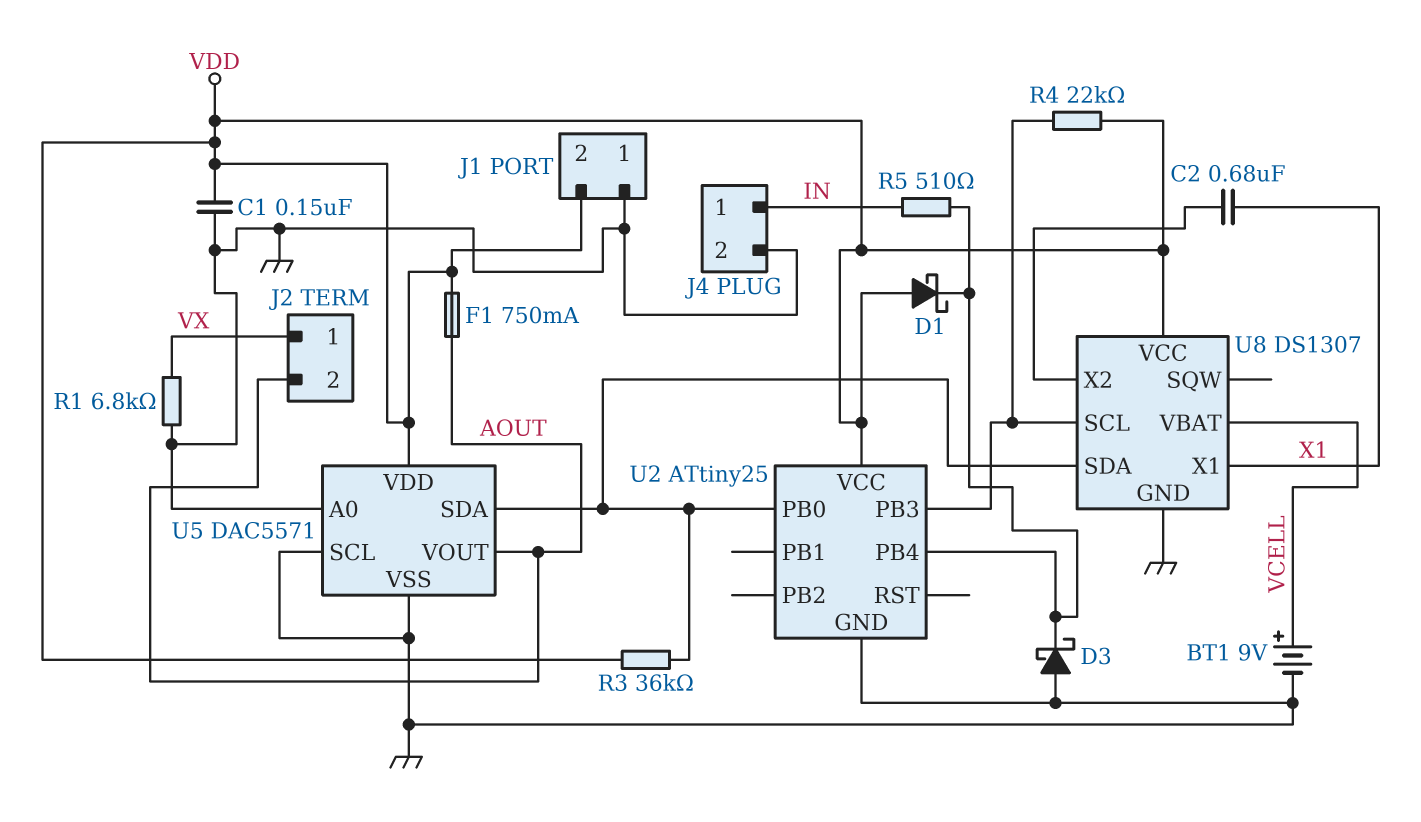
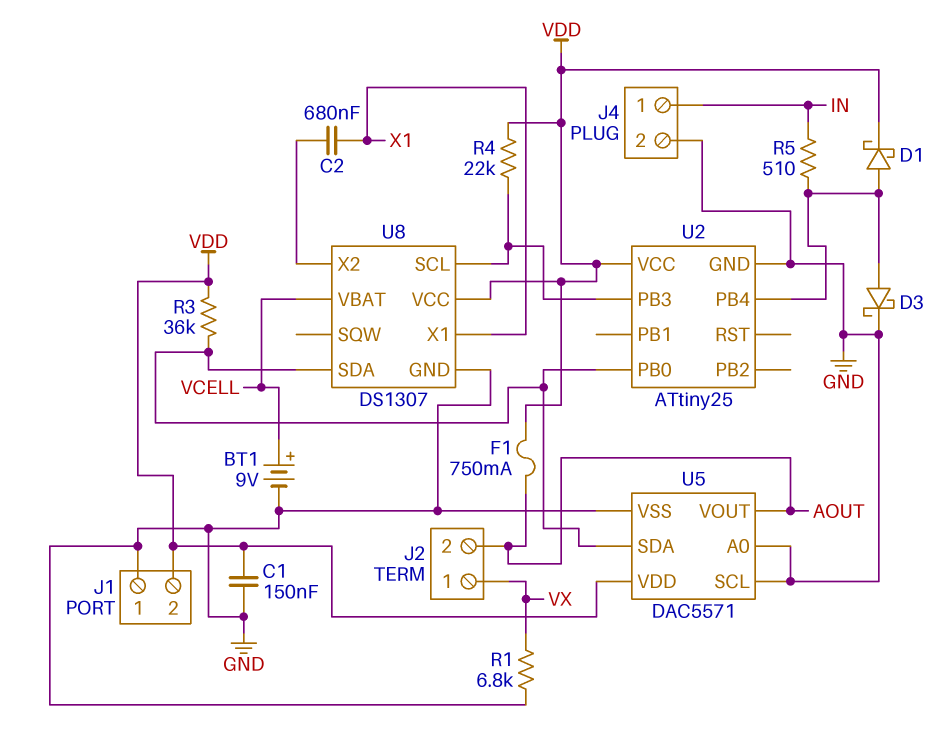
D1: schottky (A VDD, K U2/PB4) -> schottky (A U2/PB4, K VDD)
D3: schottky (A GND, K U2/PB4) -> schottky (A U2/PB4, K GND)

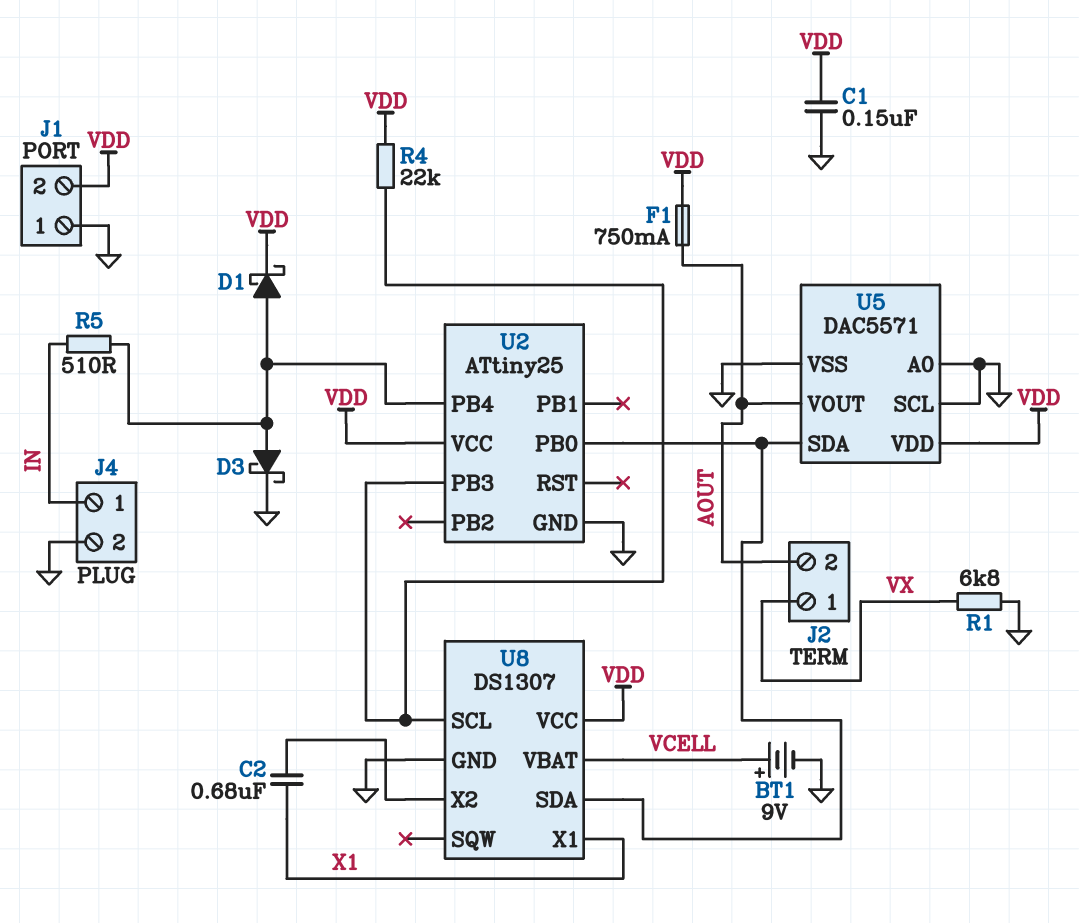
R3: 36k (U2/PB0, VDD) -> none

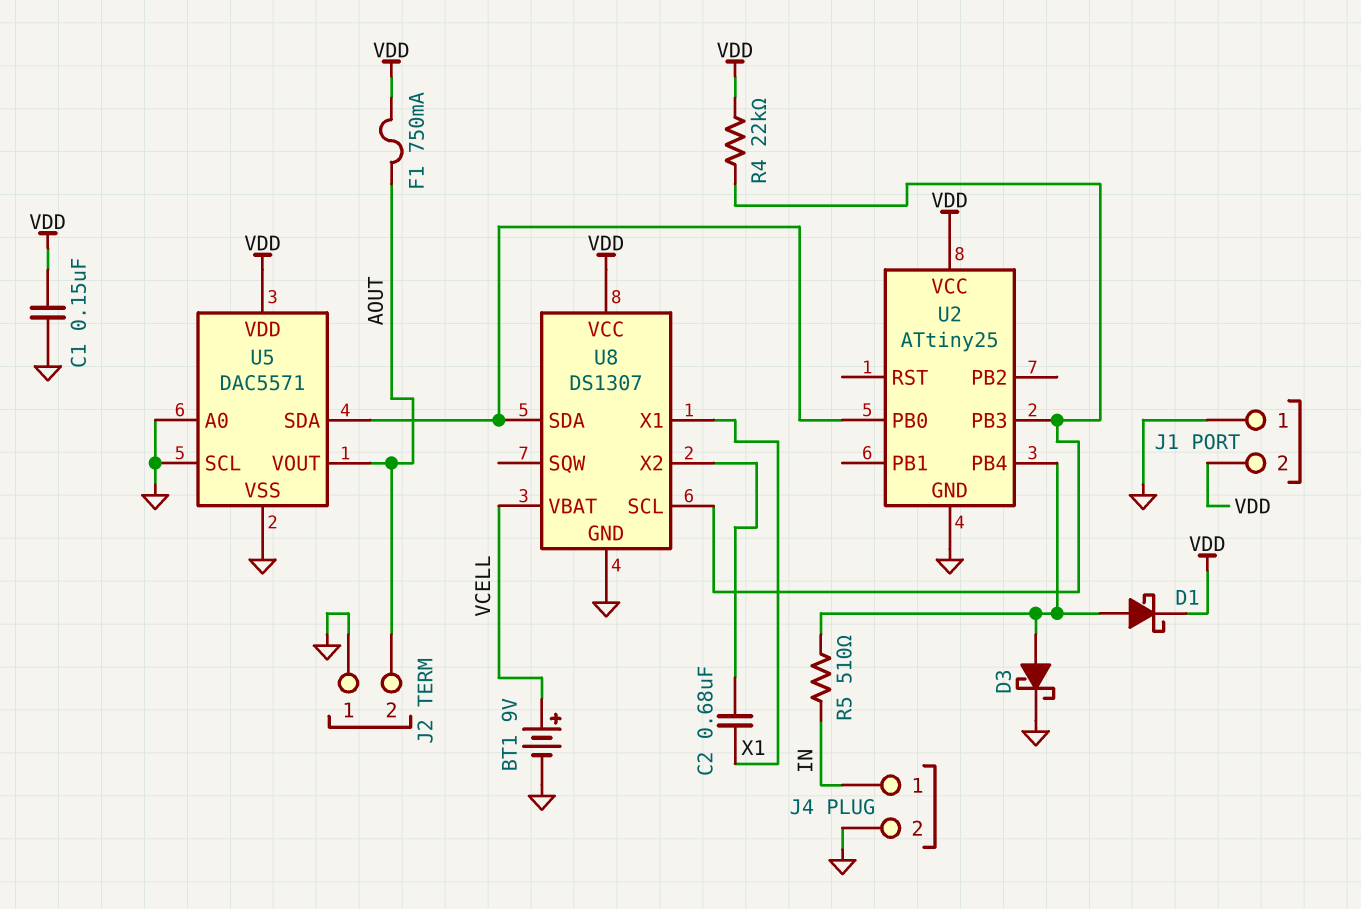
J2 pin 1: VX -> GND
R1: 6.8k (GND, VX) -> none

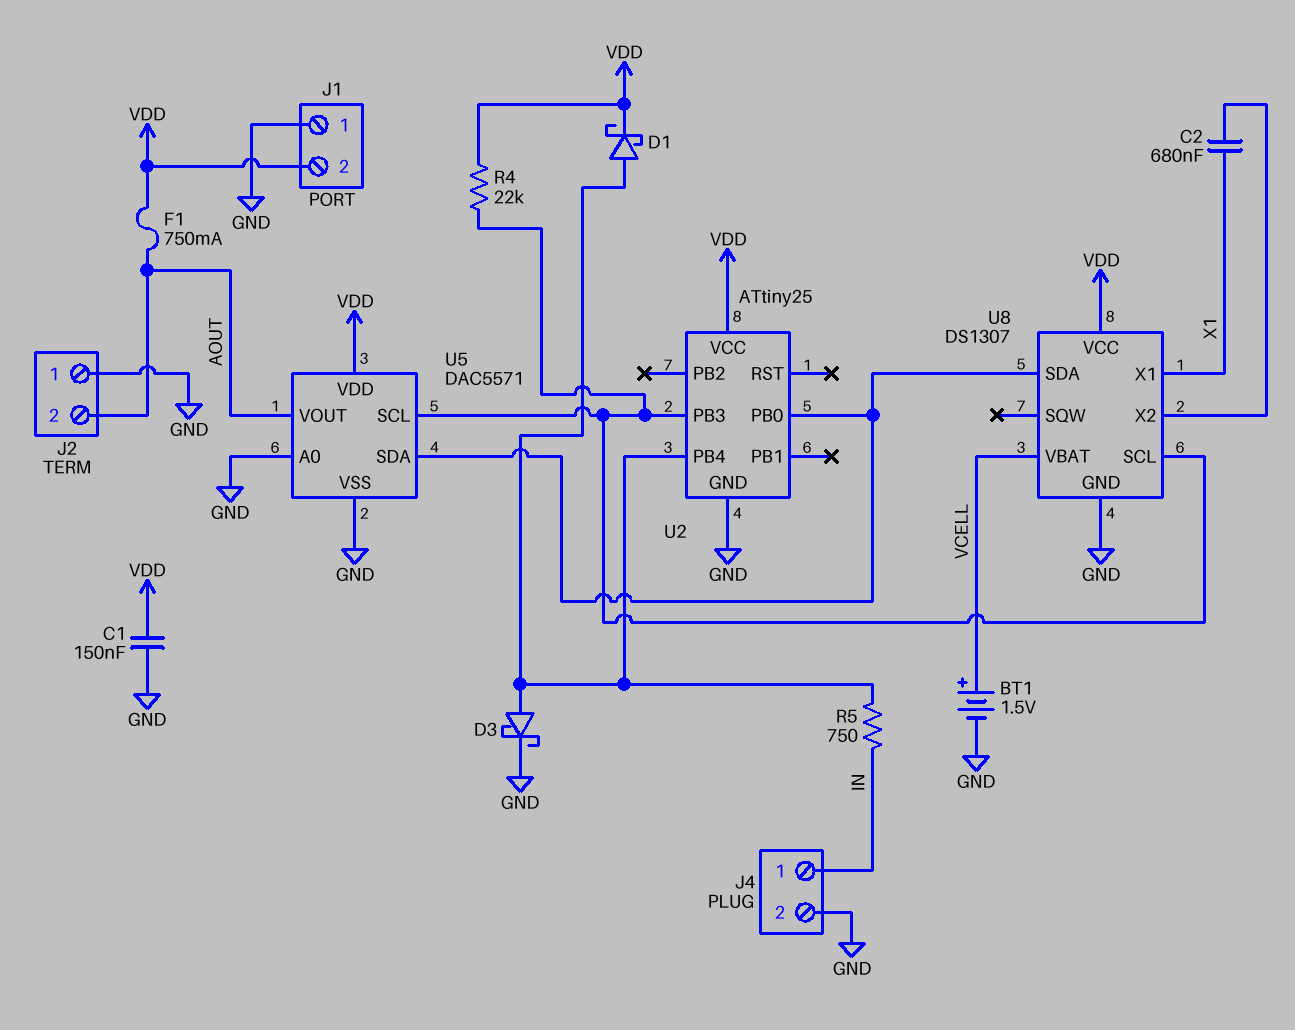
BT1: 9V (plus VCELL, minus GND) -> 1.5V (plus VCELL, minus GND)
R5: 510 (IN, U2/PB4) -> 750 (IN, U2/PB4)
U5 pin SCL: GND -> U2/PB3

